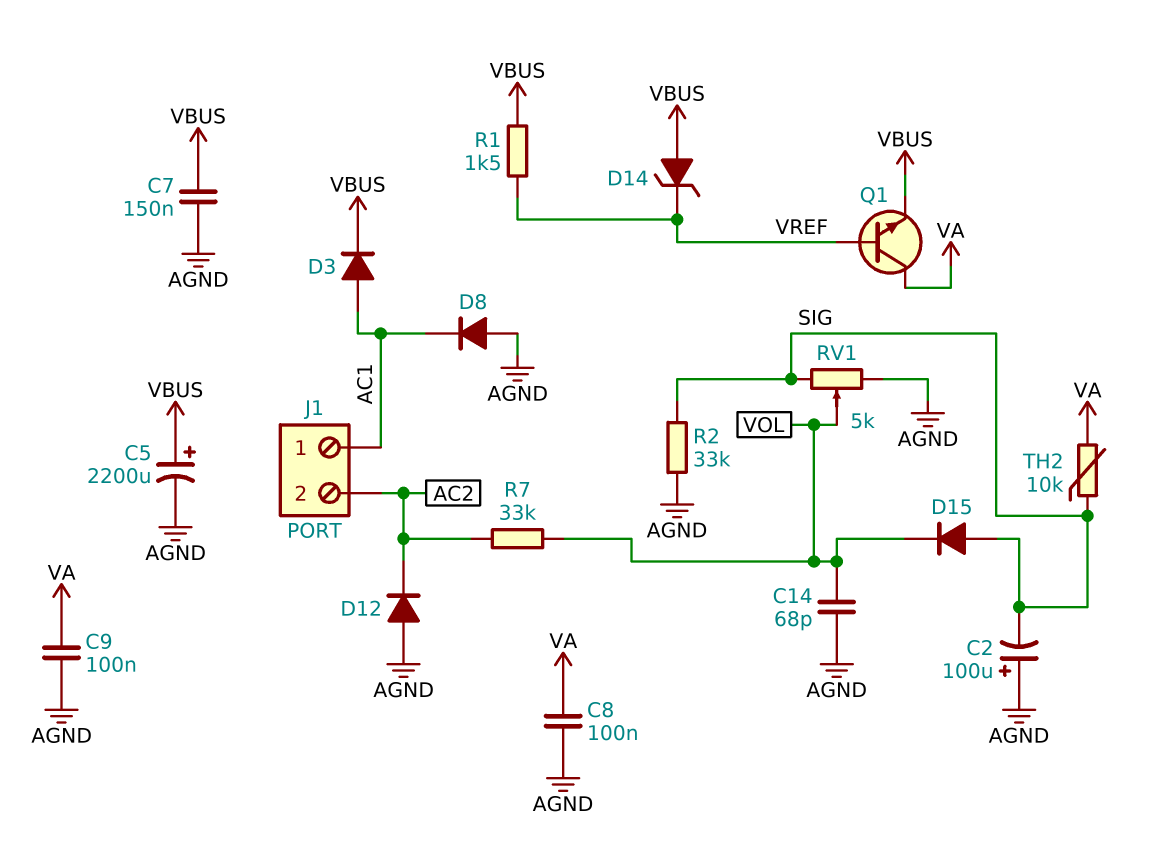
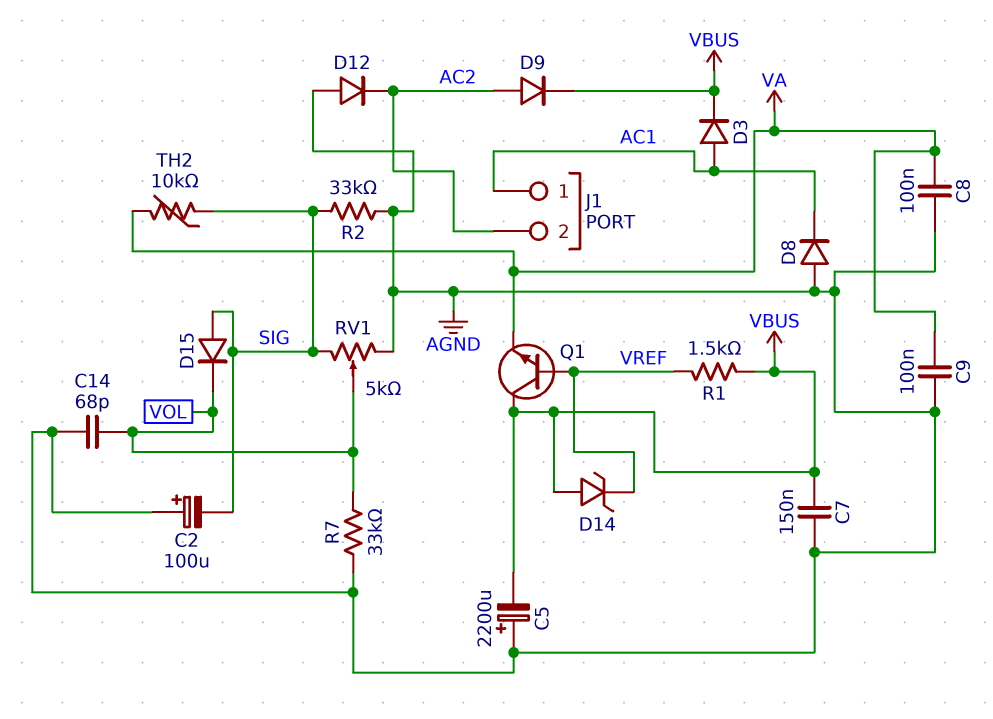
C5: 2200uF (plus VBUS, minus AGND) -> 2200uF (plus AGND, minus VBUS)
D9: none -> diode (A AC2, K VBUS)
Q1: NPN (B VREF, C VA, E VBUS) -> NPN (B VREF, C VBUS, E VA)
R7: 33k (AC2, VOL) -> 33k (AGND, VOL)

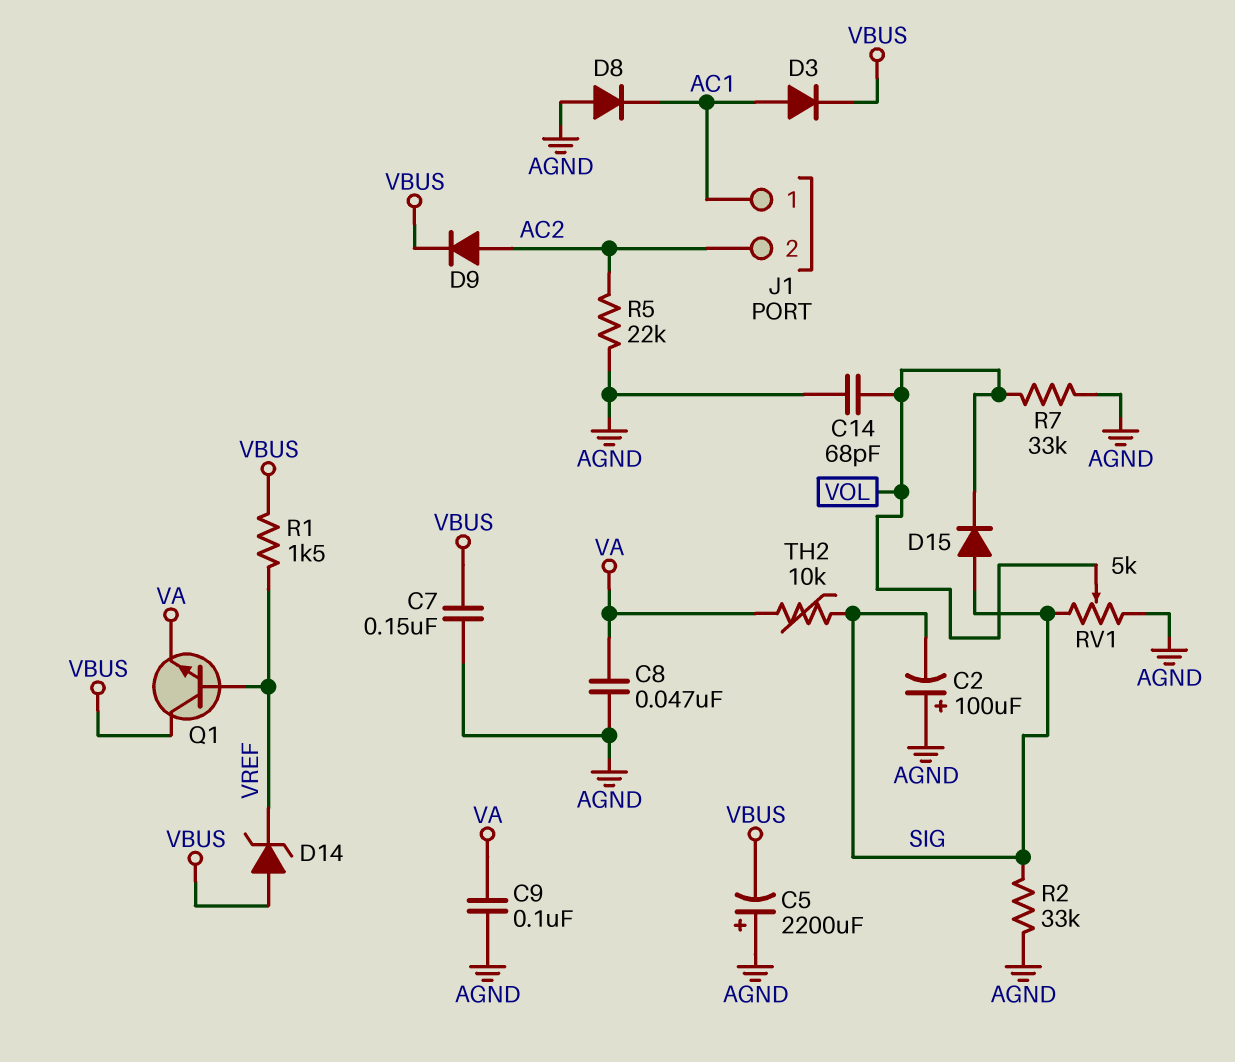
C8: 100nF (AGND, VA) -> 47nF (AGND, VA)
D12: diode (A AGND, K AC2) -> none
R5: none -> 22k (AC2, AGND)

